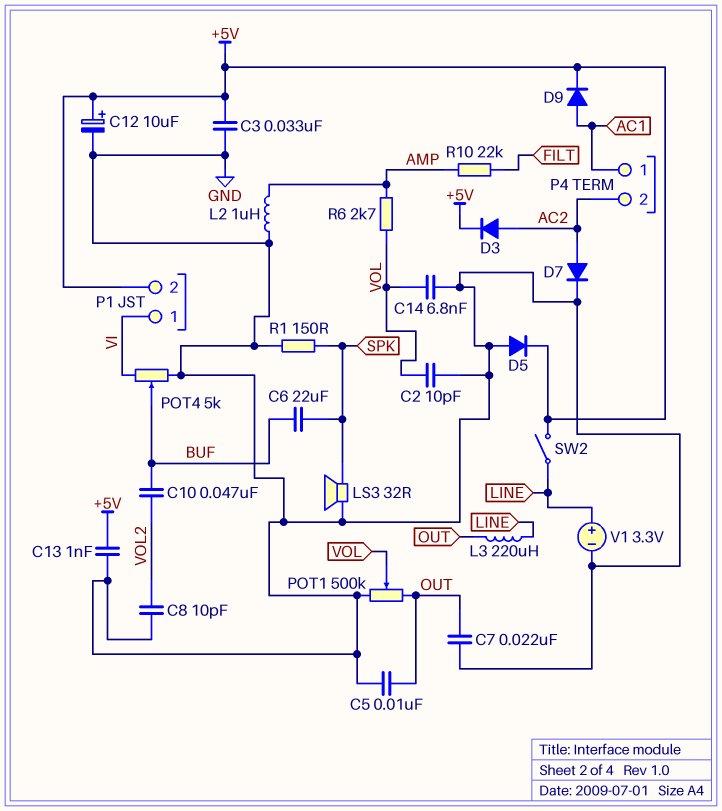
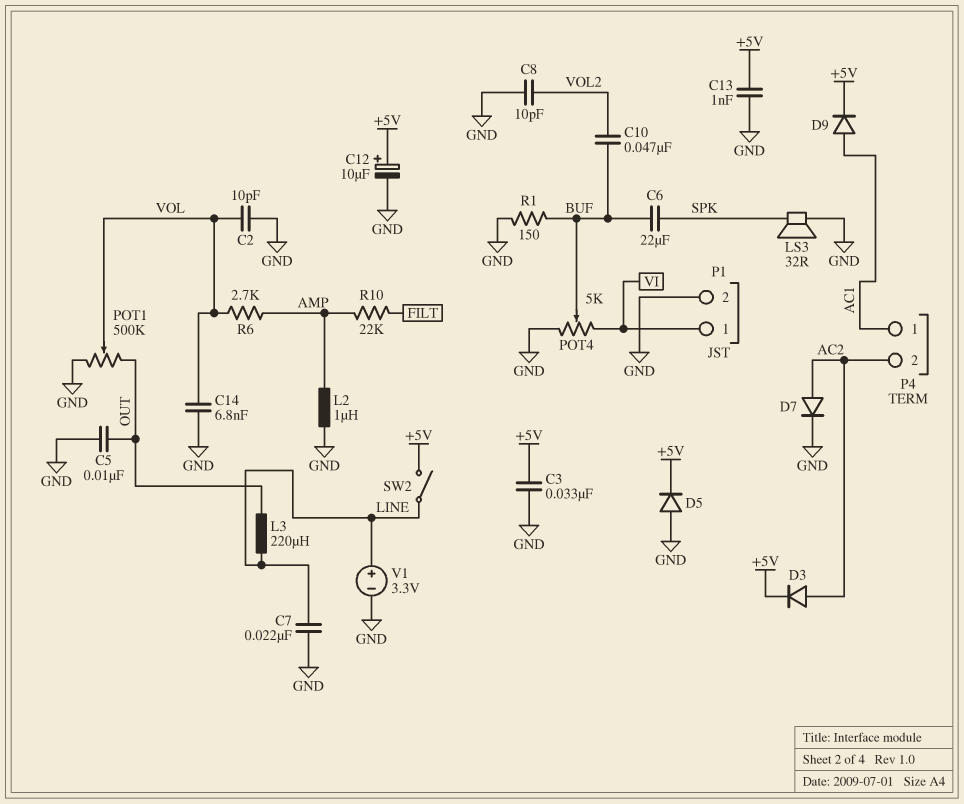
C7: 22nF (GND, OUT) -> 22nF (GND, LINE)
P1 pin 2: +5V -> GND
R1: 150 (GND, SPK) -> 150 (BUF, GND)

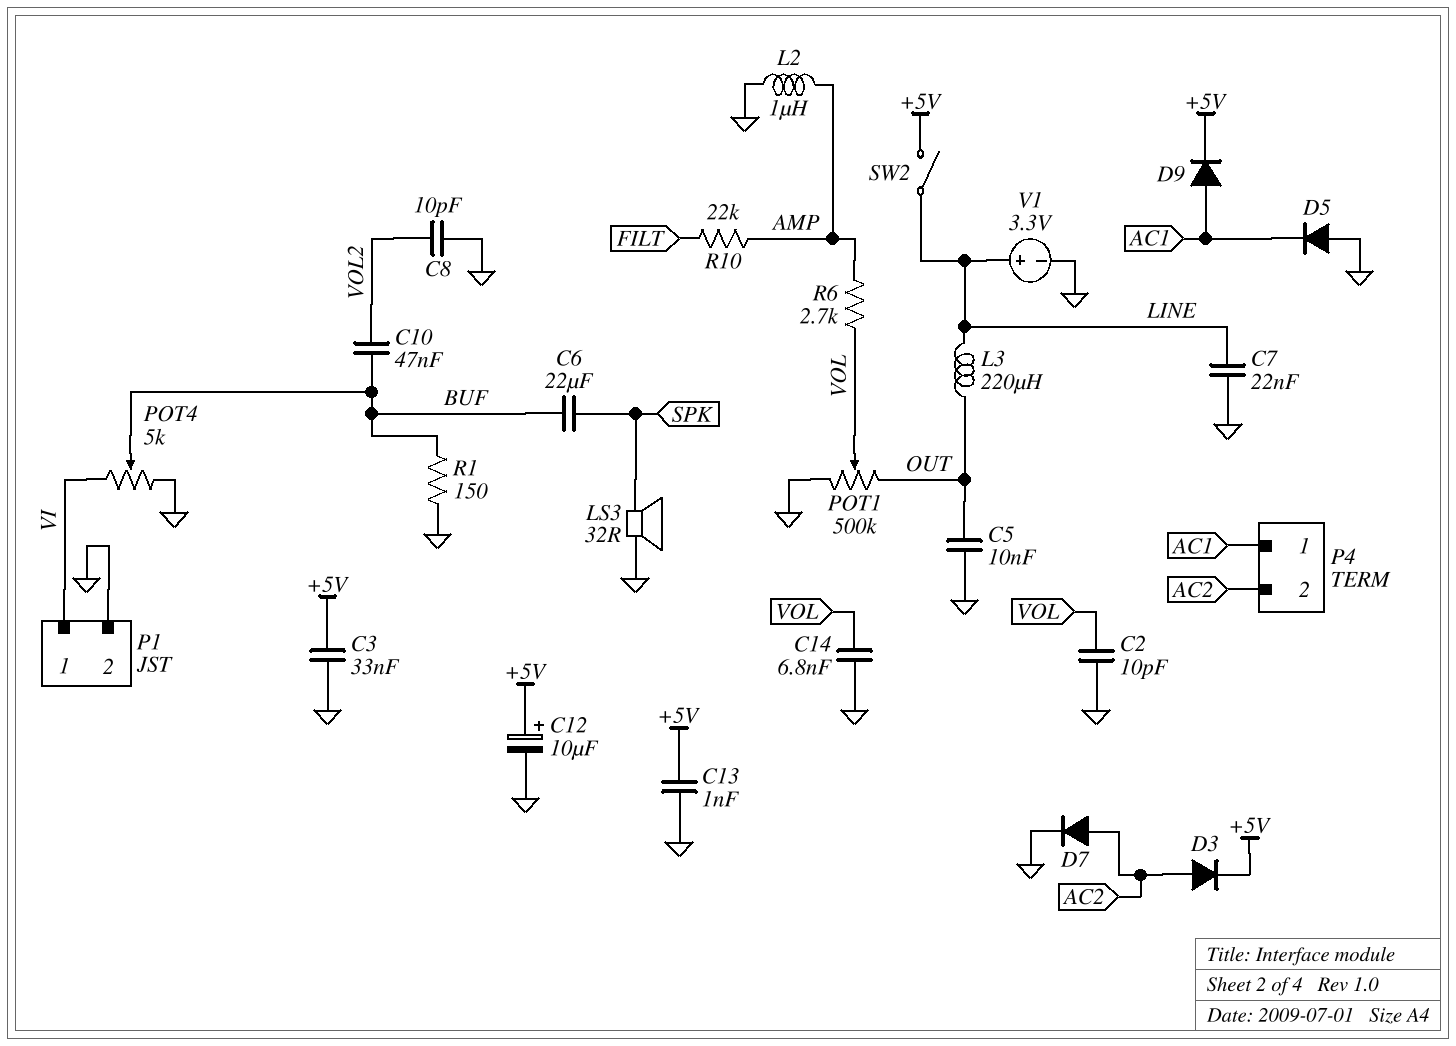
D5: diode (A GND, K +5V) -> diode (A GND, K AC1)

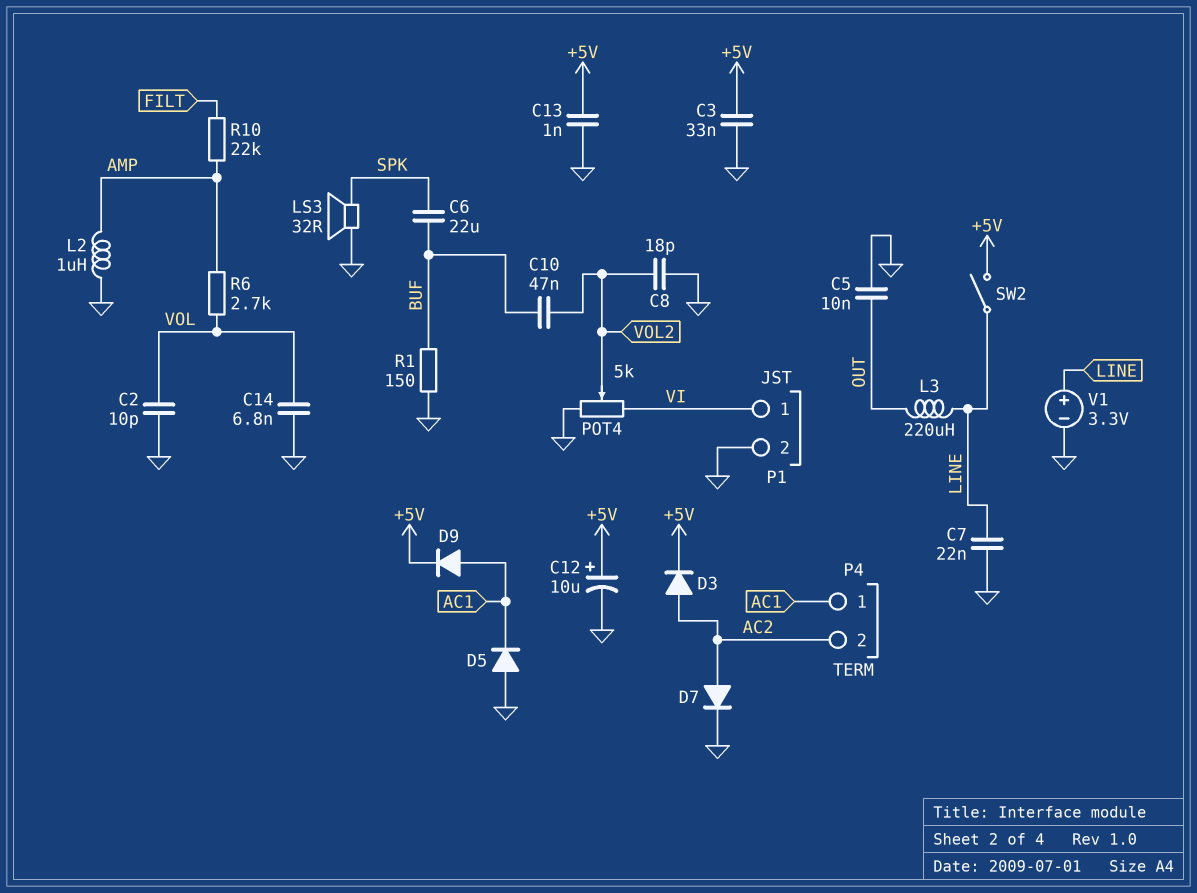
C8: 10pF (GND, VOL2) -> 18pF (GND, VOL2)
POT1: 500k (GND, OUT, wiper VOL) -> none
POT4: 5k (GND, VI, wiper BUF) -> 5k (GND, VI, wiper VOL2)

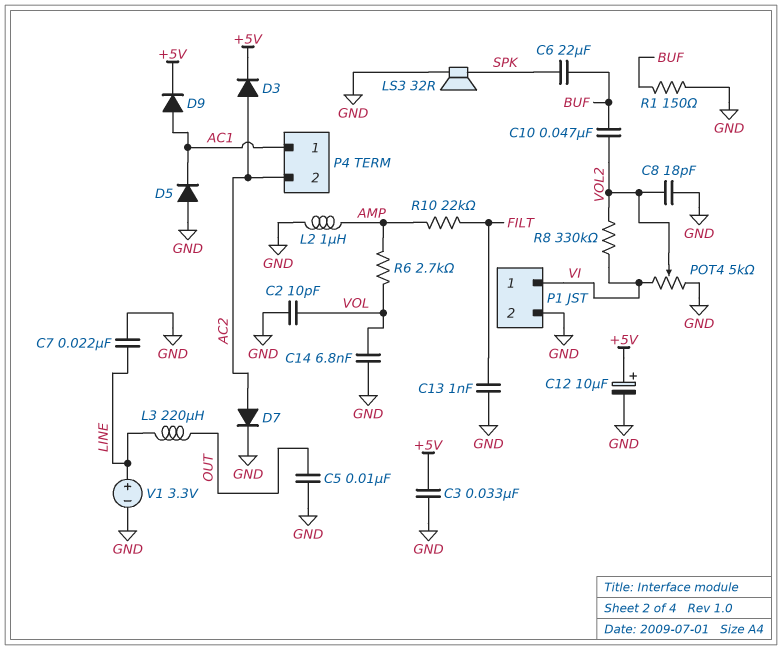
C13: 1nF (+5V, GND) -> 1nF (FILT, GND)
R8: none -> 330k (VI, VOL2)
SW2: switch (+5V, LINE) -> none

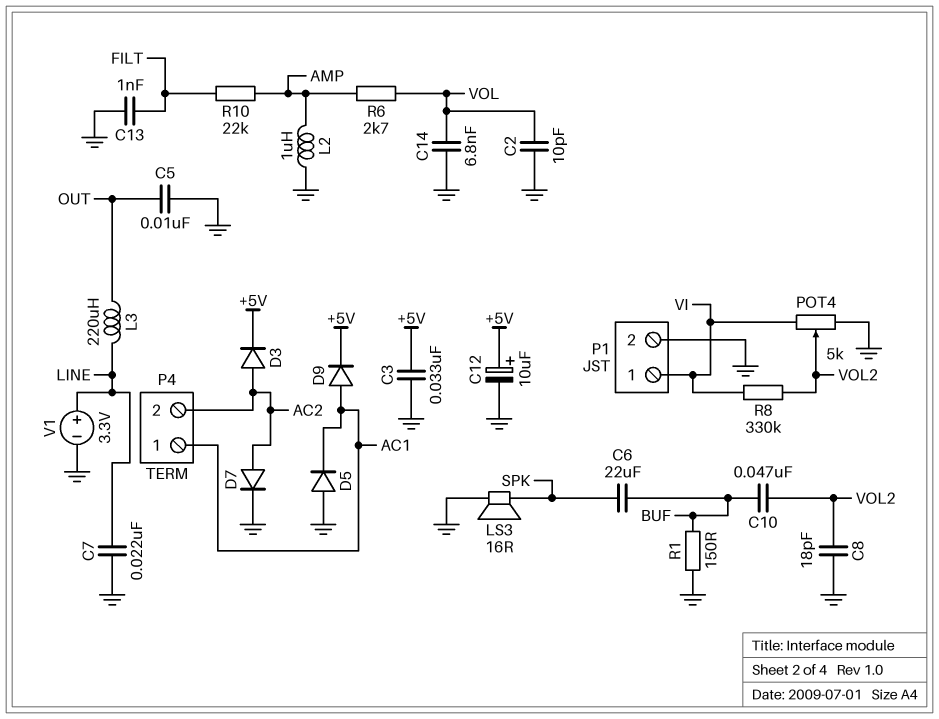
LS3: speaker 32R (GND, SPK) -> speaker 16R (GND, SPK)

